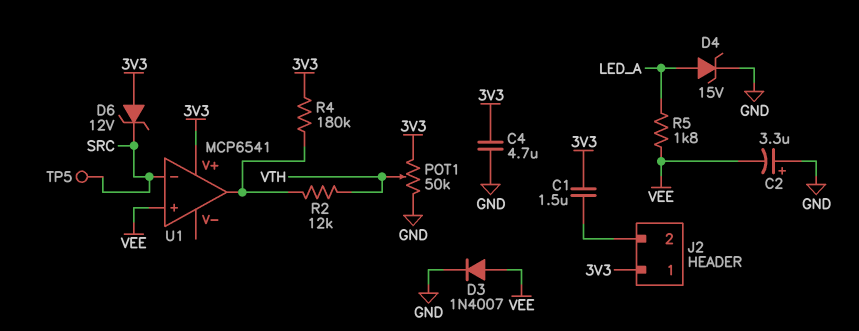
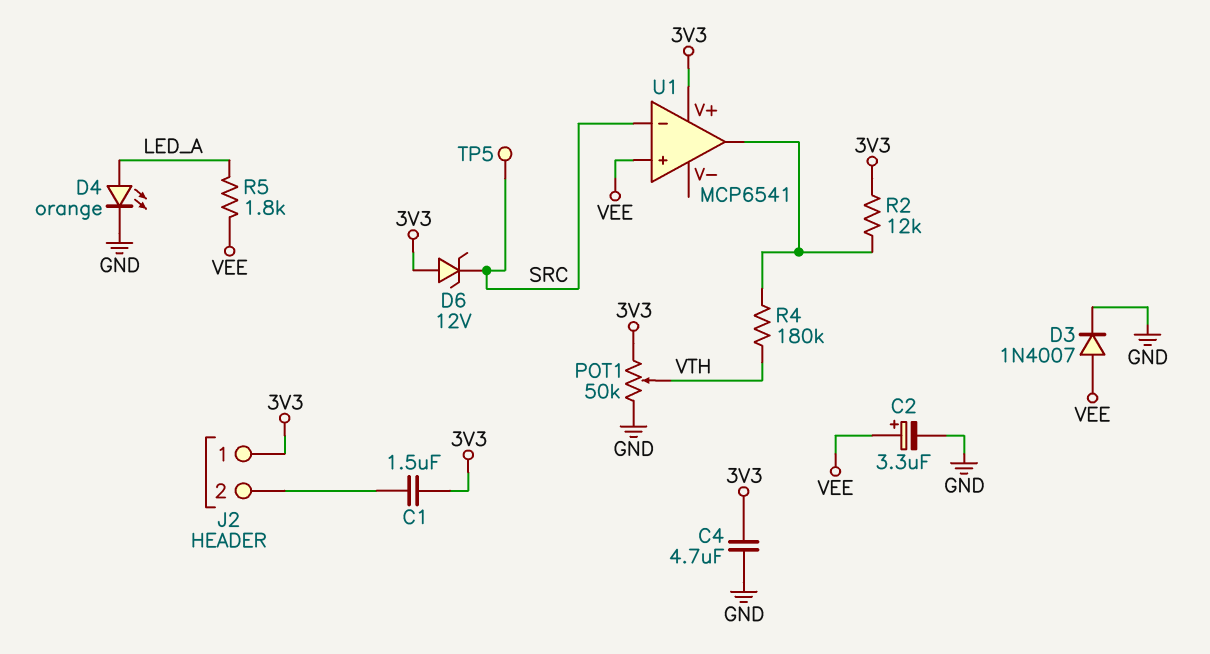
C2: 3.3uF (plus GND, minus VEE) -> 3.3uF (plus VEE, minus GND)
D4: zener 15V (A LED_A, K GND) -> LED orange (A LED_A, K GND)
R2: 12k (U1/out, VTH) -> 12k (3V3, U1/out)
R4: 180k (3V3, U1/out) -> 180k (U1/out, VTH)

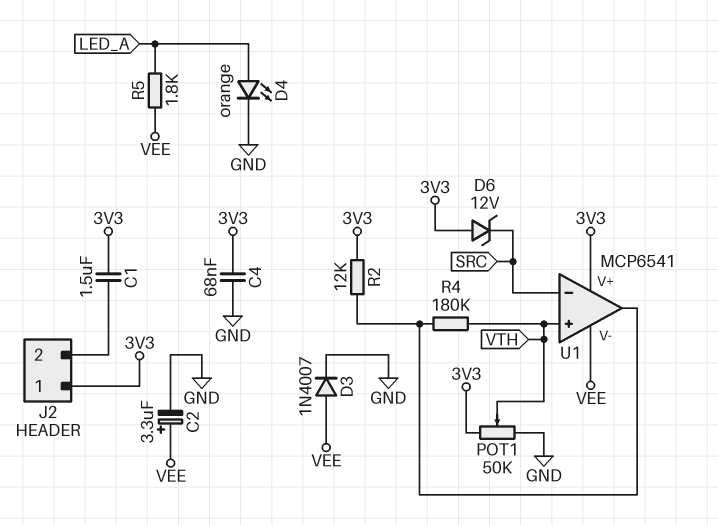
C4: 4.7uF (3V3, GND) -> 68nF (3V3, GND)
TP5: test point (SRC) -> none
U1 pin V-: none -> VEE
U1 pin in+: VEE -> VTH

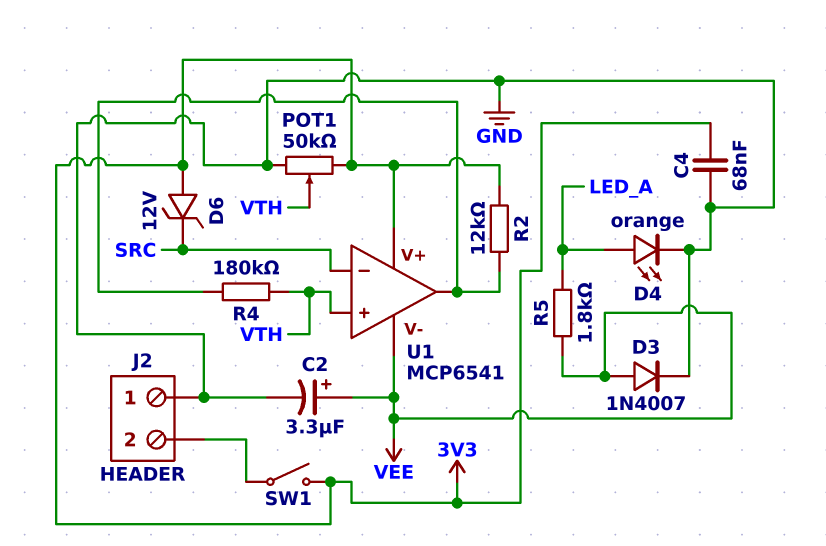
C1: 1.5uF (3V3, J2/2) -> none
J2 pin 1: 3V3 -> GND
SW1: none -> switch (3V3, J2/2)

